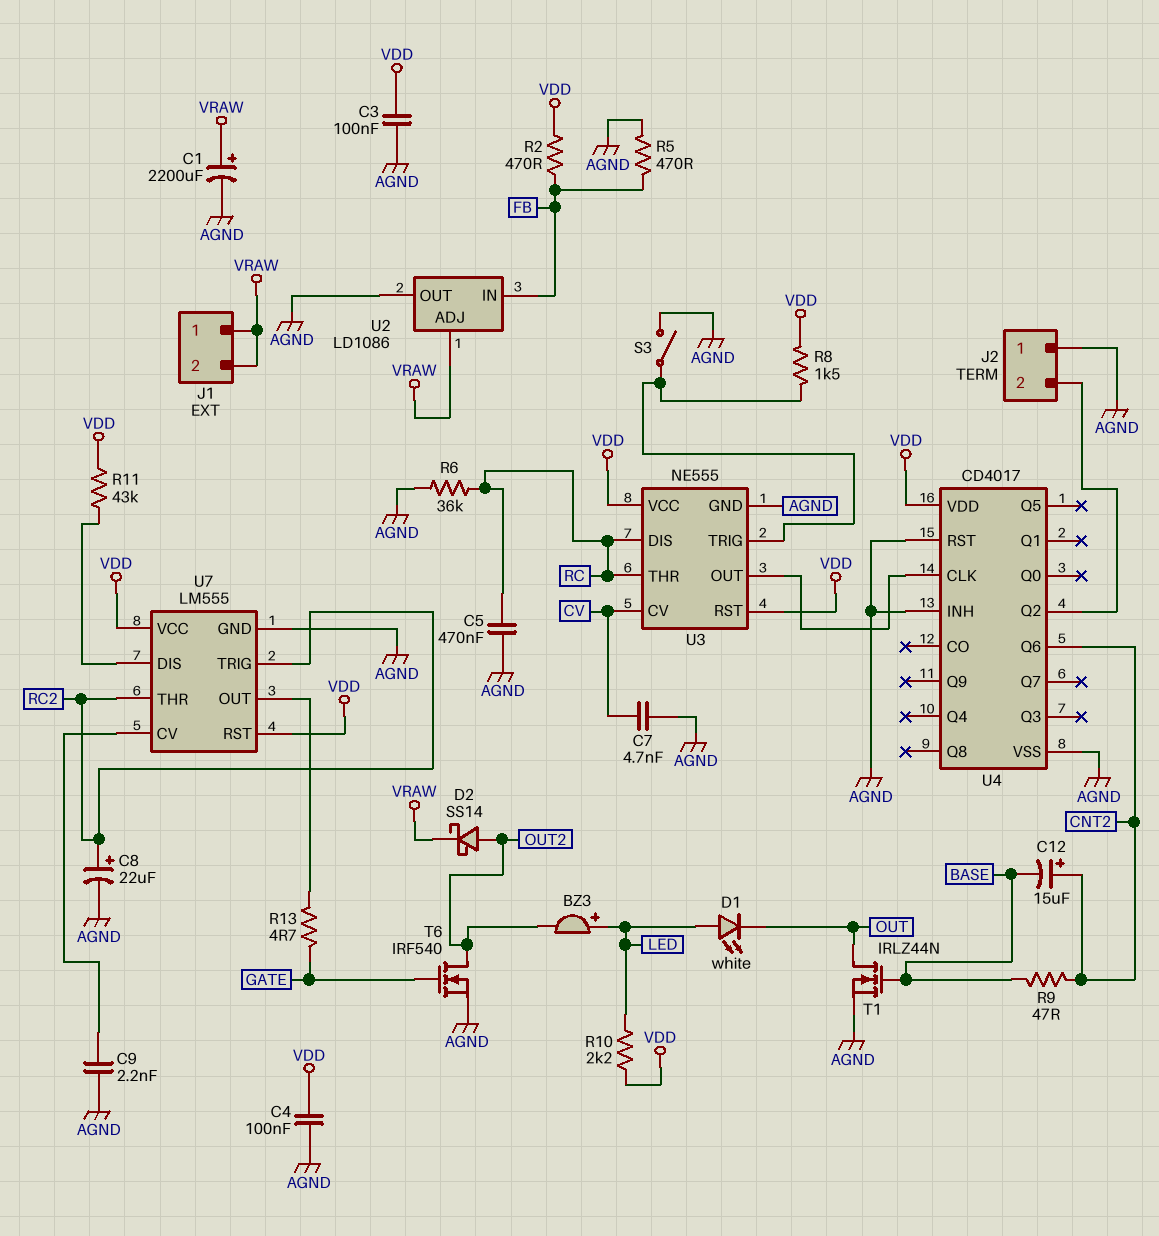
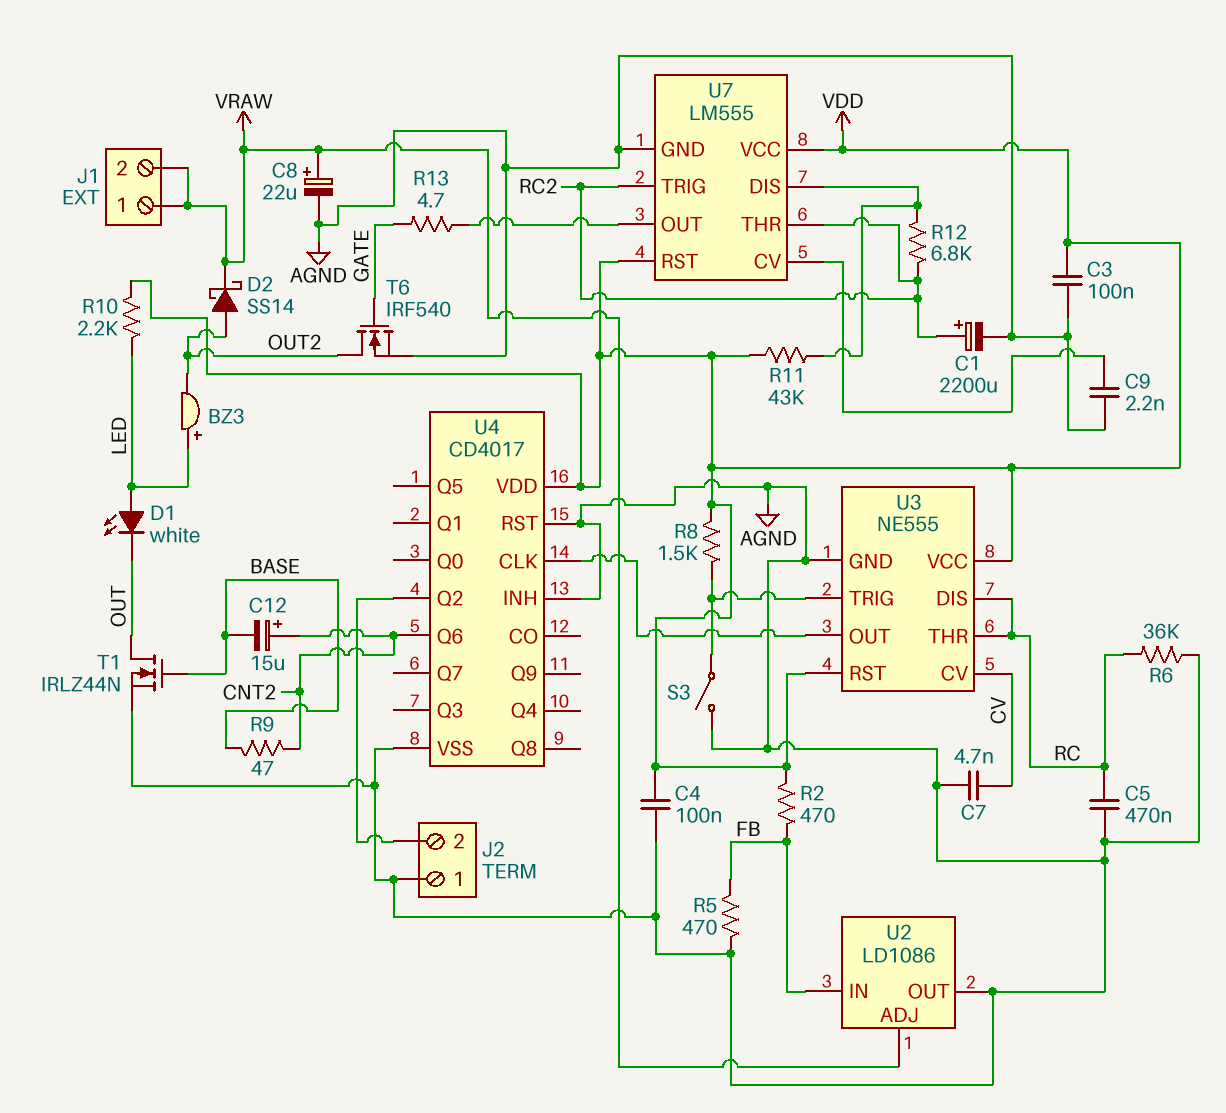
C1: 2200uF (plus VRAW, minus AGND) -> 2200uF (plus RC2, minus AGND)
C8: 22uF (plus RC2, minus AGND) -> 22uF (plus VRAW, minus AGND)
R12: none -> 6.8k (RC2, U7/DIS)

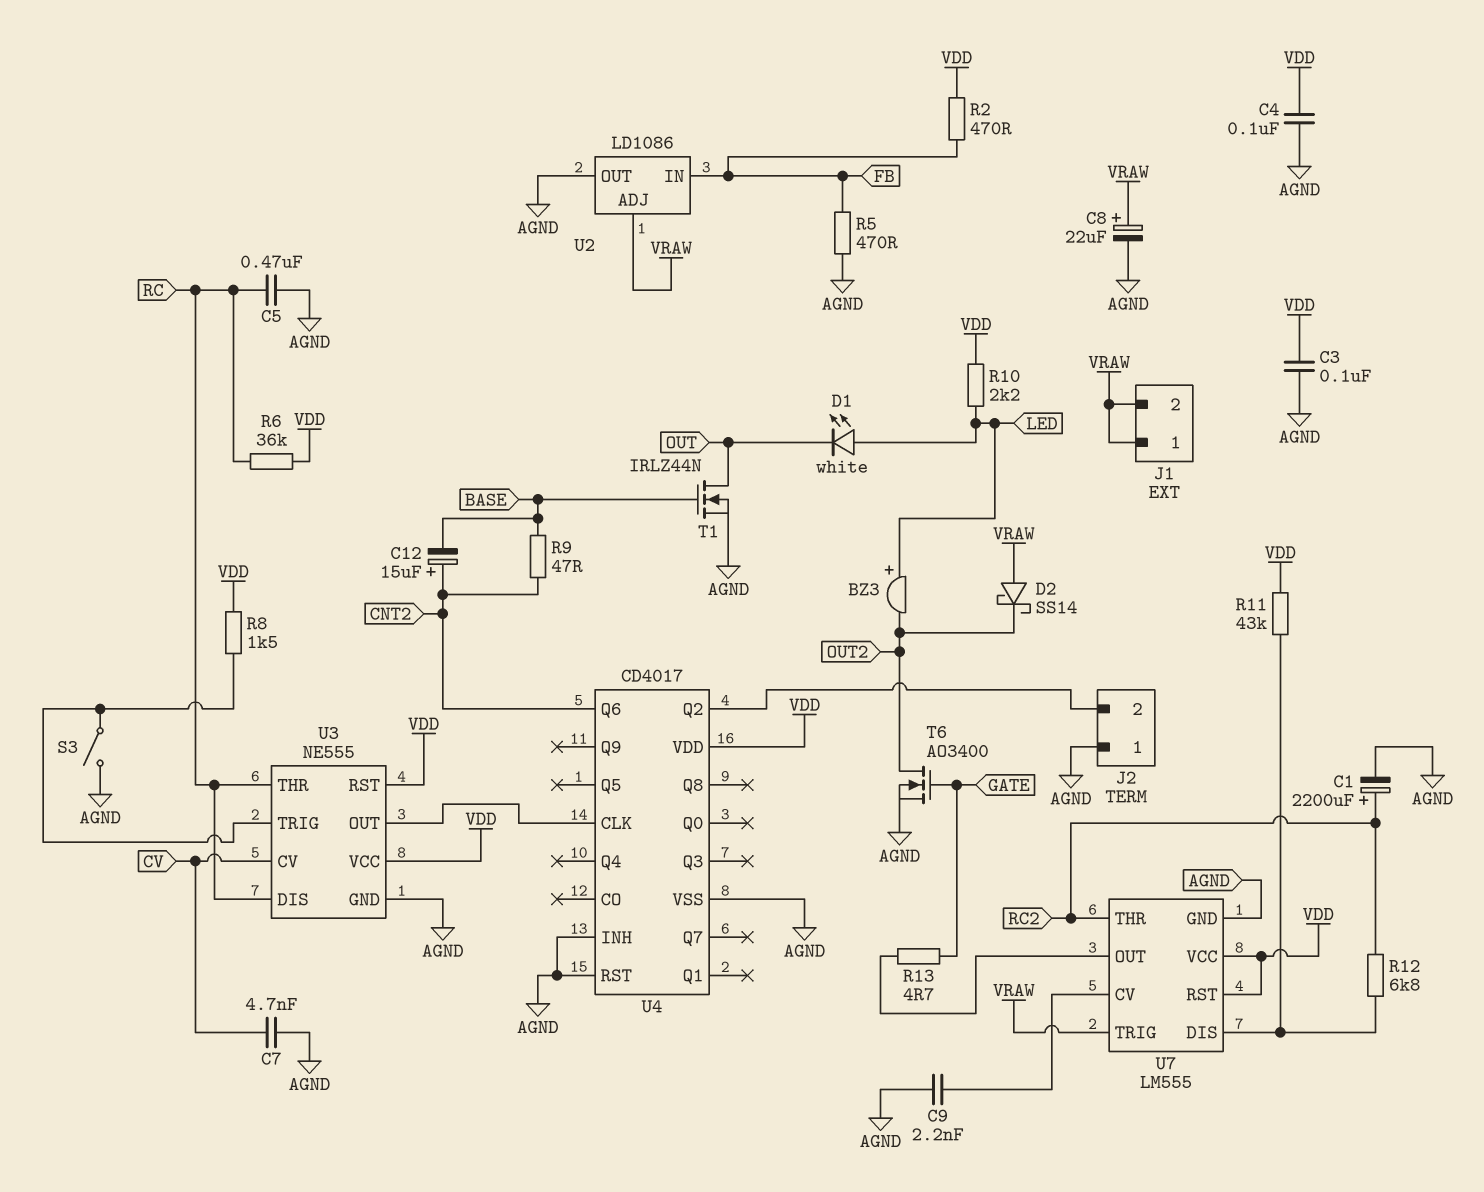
D2: schottky SS14 (A OUT2, K VRAW) -> schottky SS14 (A VRAW, K OUT2)
R6: 36k (AGND, RC) -> 36k (RC, VDD)
T6: NMOS IRF540 (G GATE, D OUT2, S AGND) -> NMOS AO3400 (G GATE, D OUT2, S AGND)
U7 pin TRIG: RC2 -> VRAW

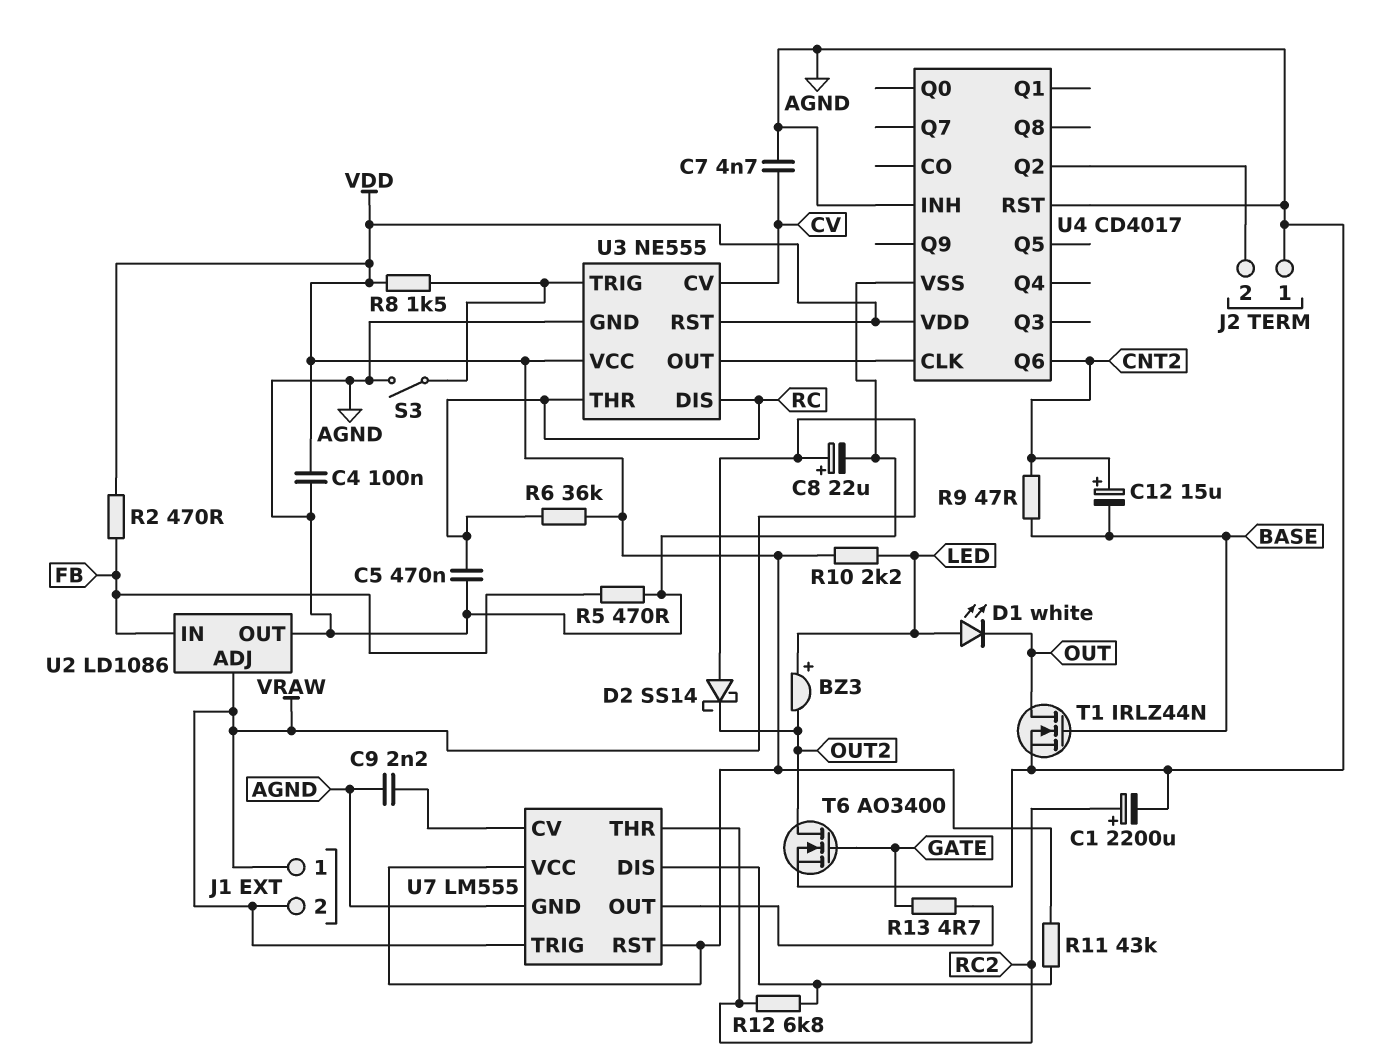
C3: 100nF (AGND, VDD) -> none

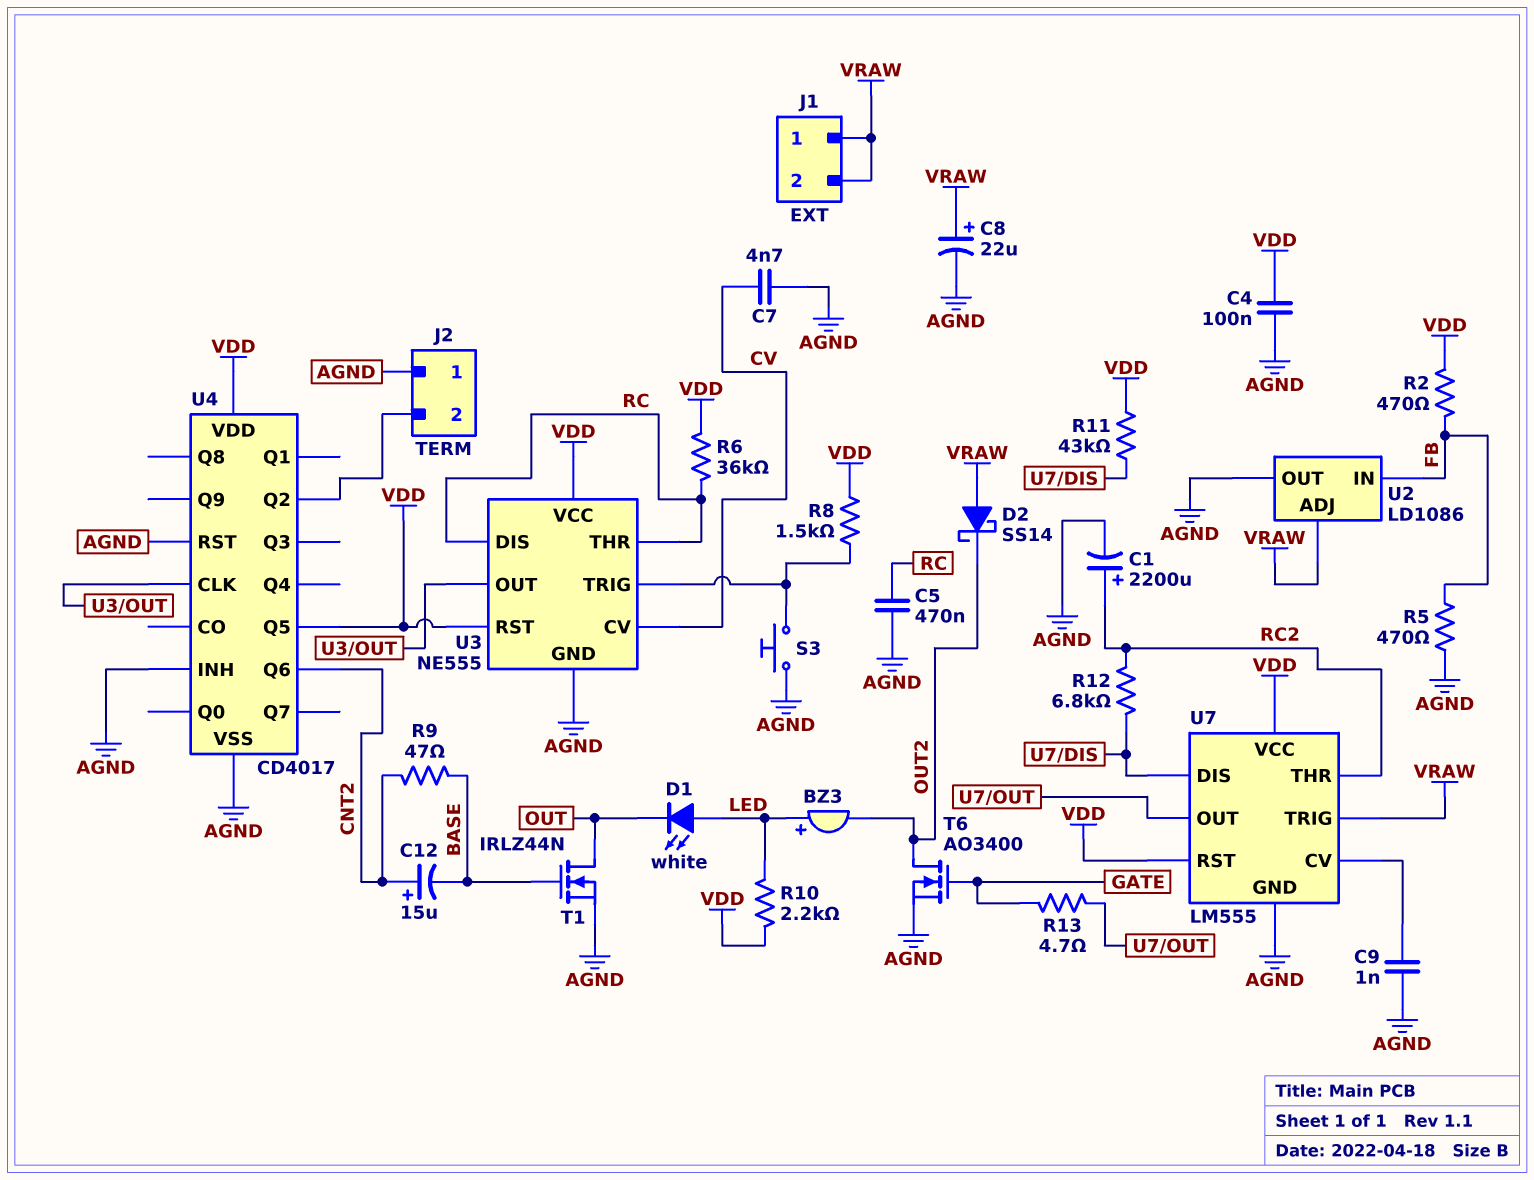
C9: 2.2nF (AGND, U7/CV) -> 1nF (AGND, U7/CV)
S3: switch (AGND, U3/TRIG) -> button (AGND, U3/TRIG)
U4 pin Q5: none -> VDD

